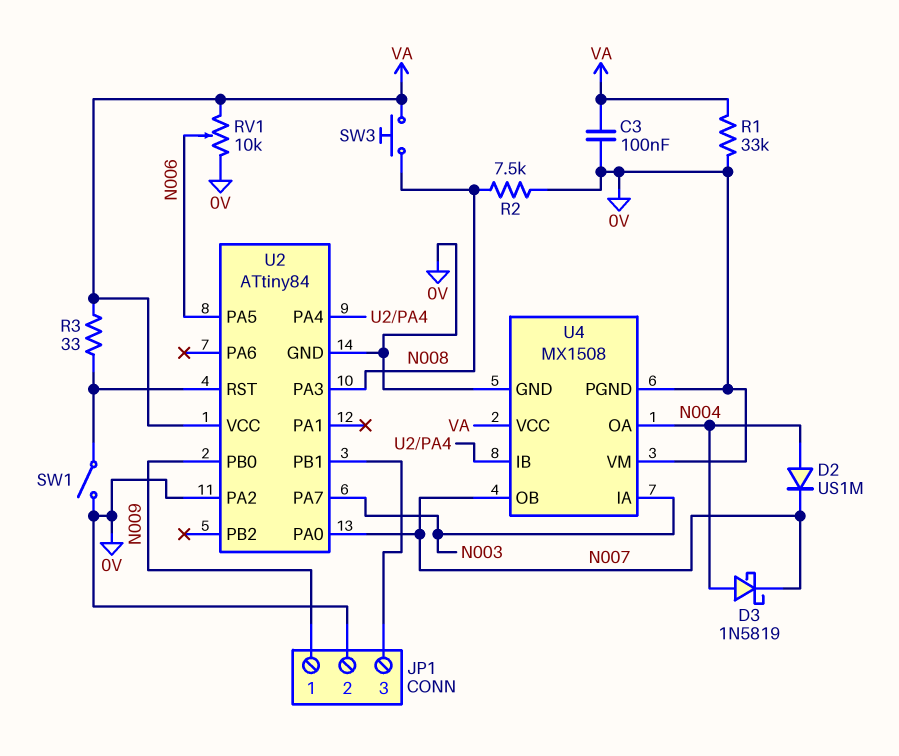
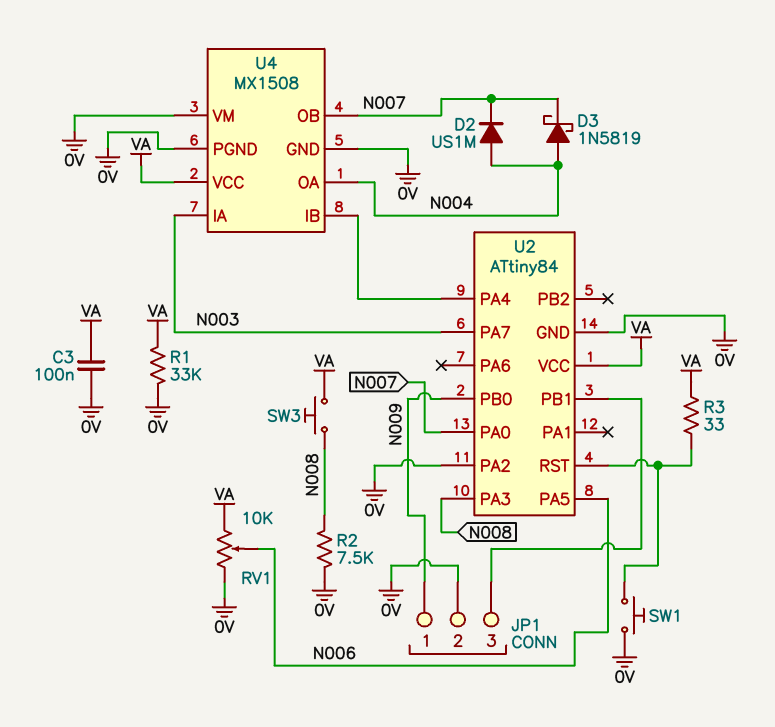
SW1: switch (0V, U2/RST) -> button (0V, U2/RST)

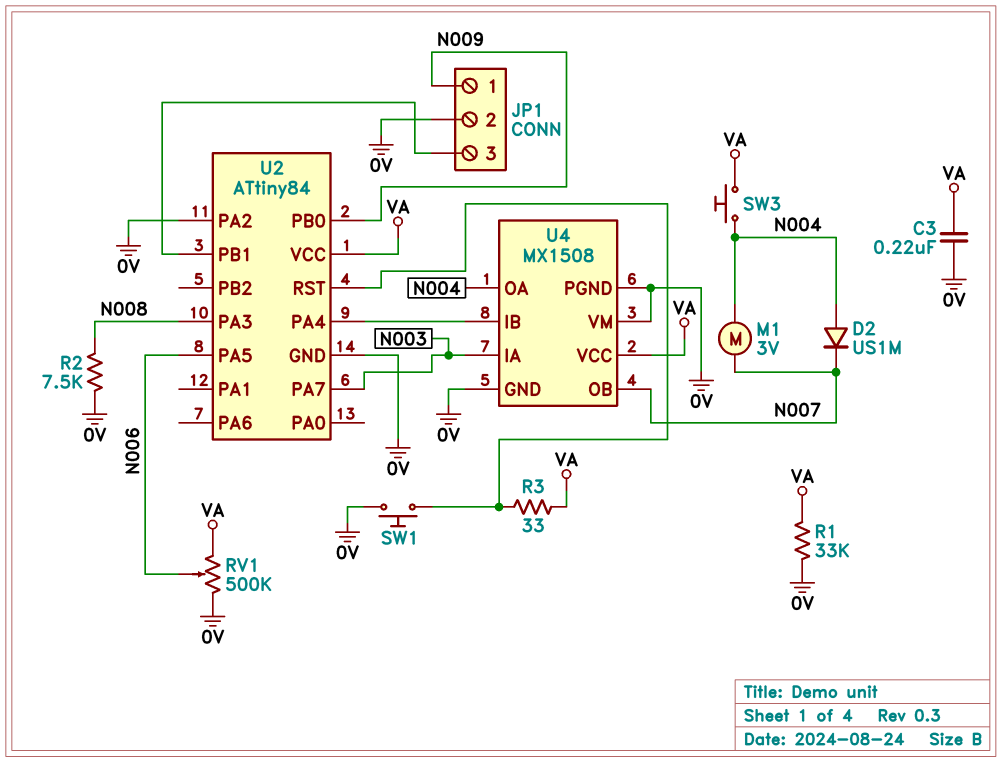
C3: 100nF (0V, VA) -> 220nF (0V, VA)
D3: schottky 1N5819 (A N004, K N007) -> none
M1: none -> motor 3V (N004, N007)
RV1: 10k (0V, VA, wiper N006) -> 500k (0V, VA, wiper N006)
SW3: button (N008, VA) -> button (N004, VA)
U2 pin PA0: N007 -> none

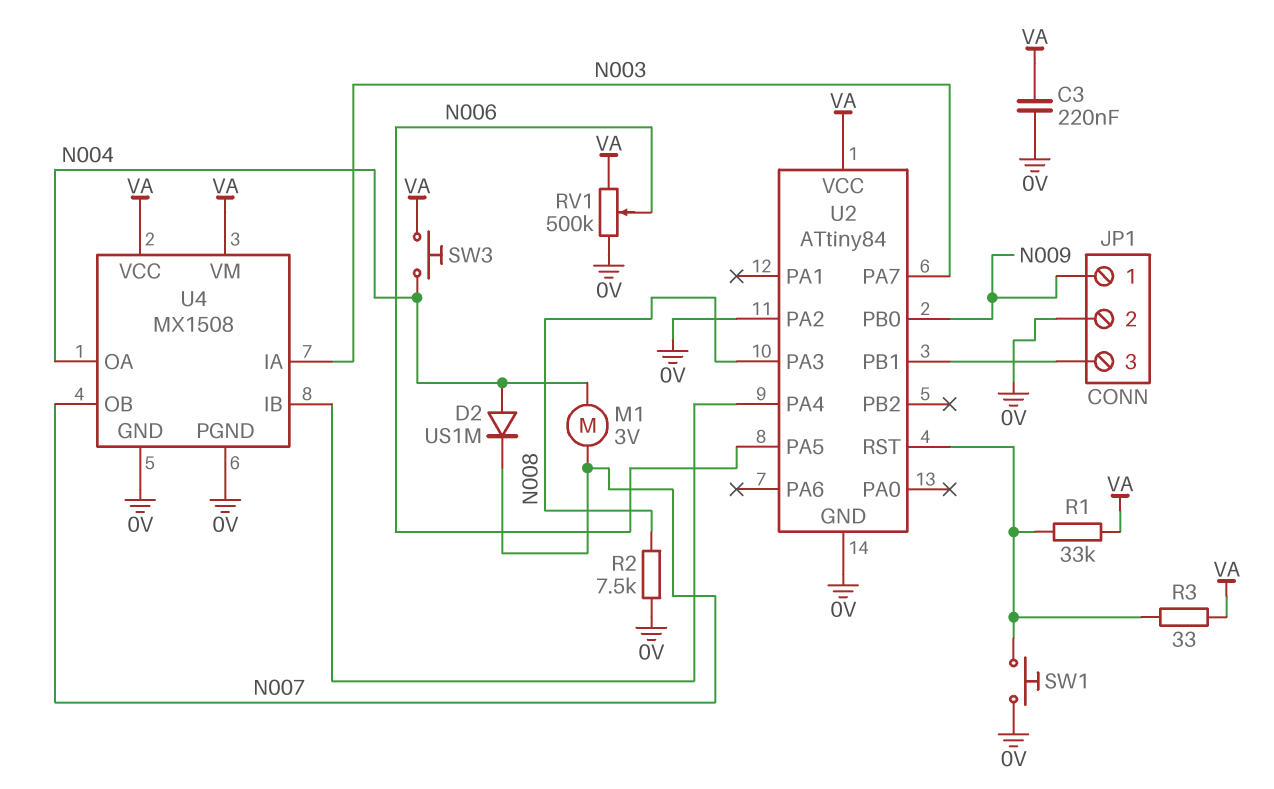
R1: 33k (0V, VA) -> 33k (U2/RST, VA)
U4 pin VM: 0V -> VA

